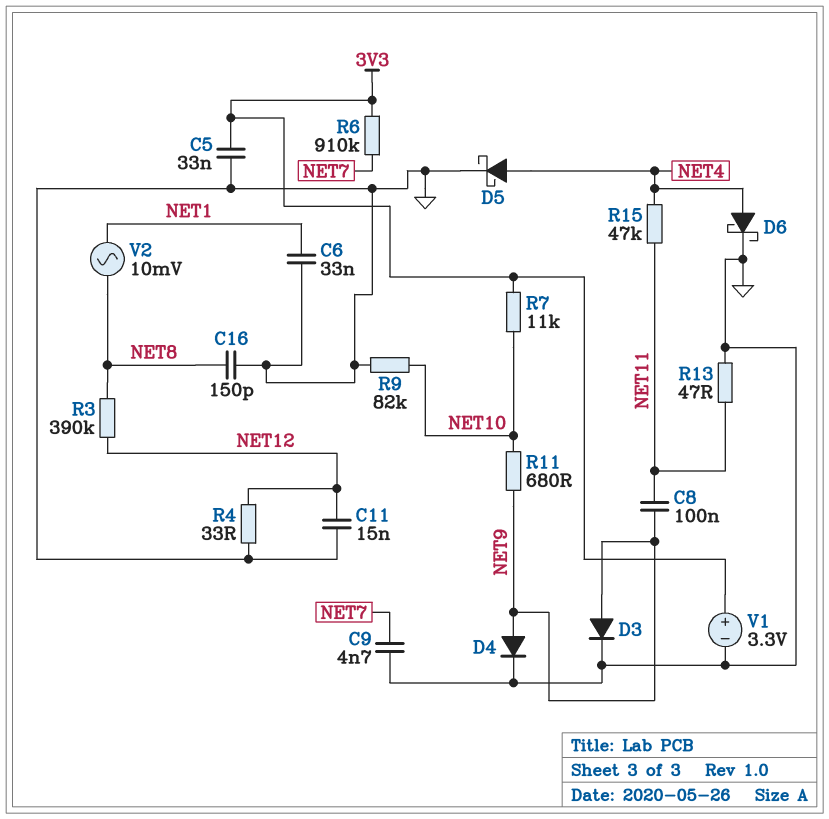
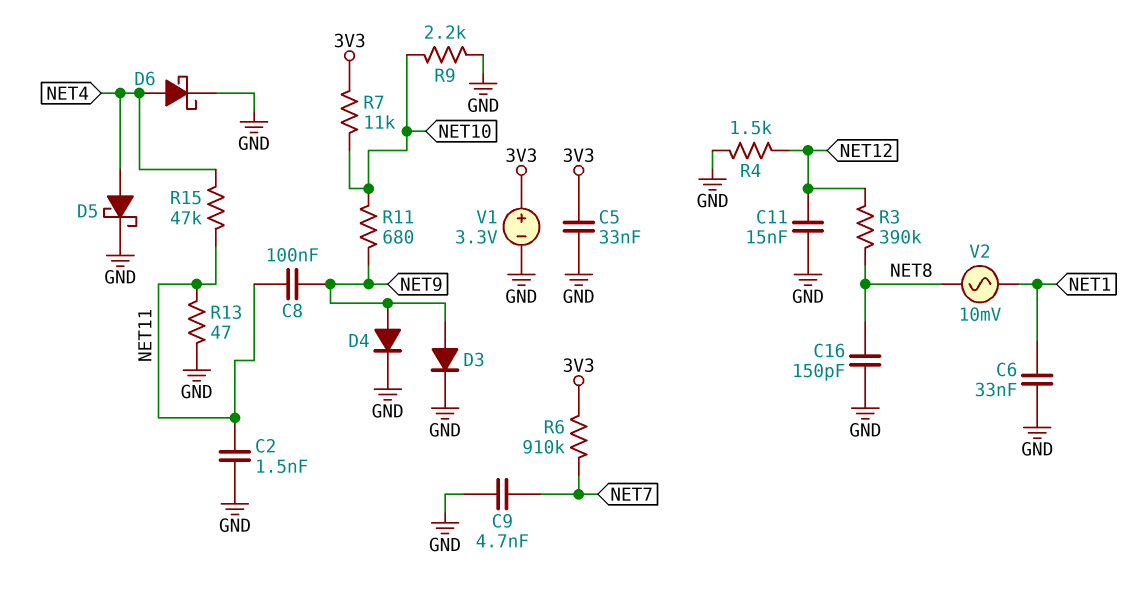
C2: none -> 1.5nF (GND, NET11)
R4: 33 (GND, NET12) -> 1.5k (GND, NET12)
R9: 82k (GND, NET10) -> 2.2k (GND, NET10)

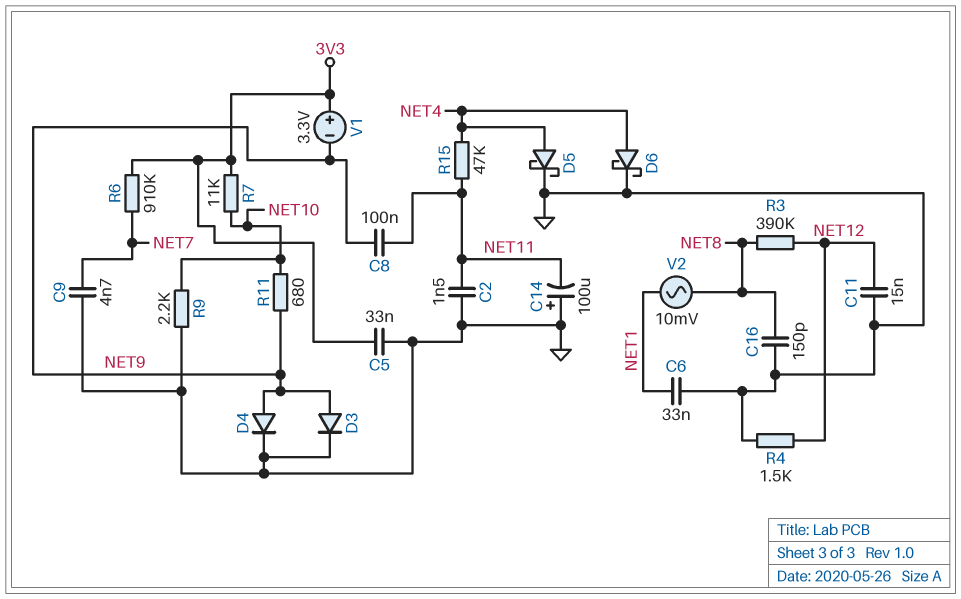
C14: none -> 100uF (plus GND, minus NET11)
R13: 47 (GND, NET11) -> none
V1: 3.3V (plus 3V3, minus GND) -> 3.3V (plus 3V3, minus NET9)

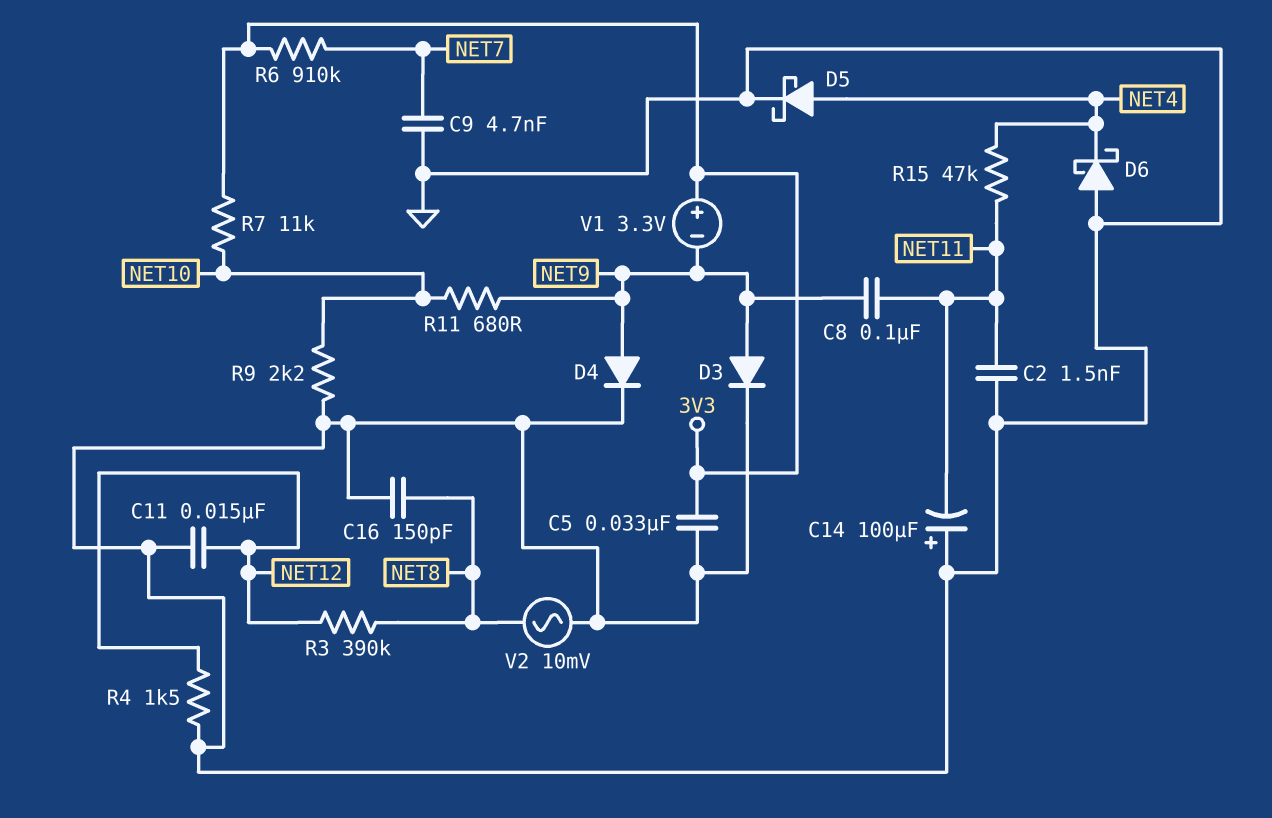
C6: 33nF (GND, NET1) -> none
D6: schottky (A NET4, K GND) -> schottky (A GND, K NET4)
V2: AC 10mV (NET1, NET8) -> AC 10mV (GND, NET8)

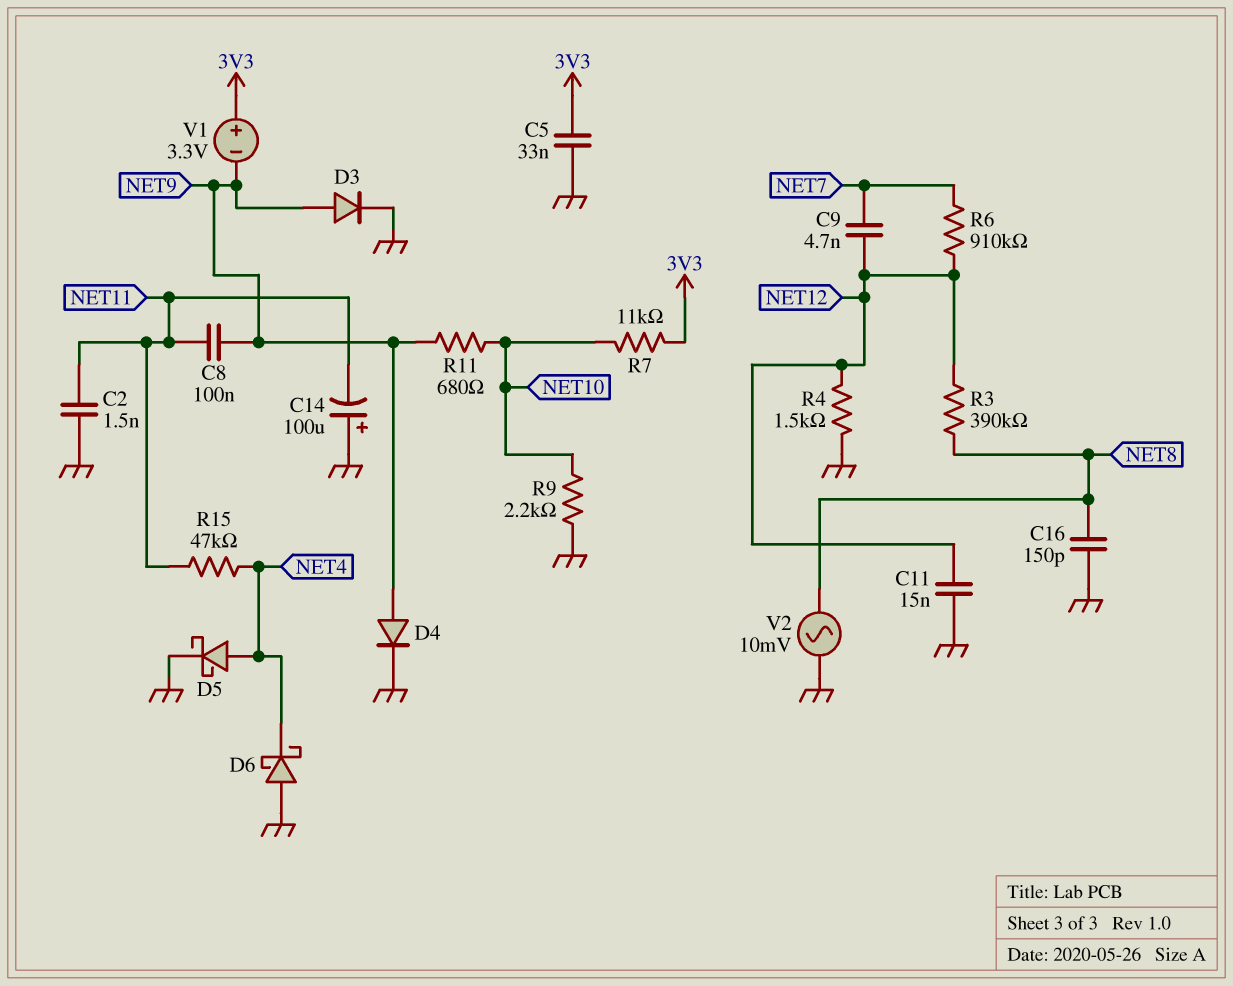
C9: 4.7nF (GND, NET7) -> 4.7nF (NET7, NET12)
R6: 910k (3V3, NET7) -> 910k (NET7, NET12)

